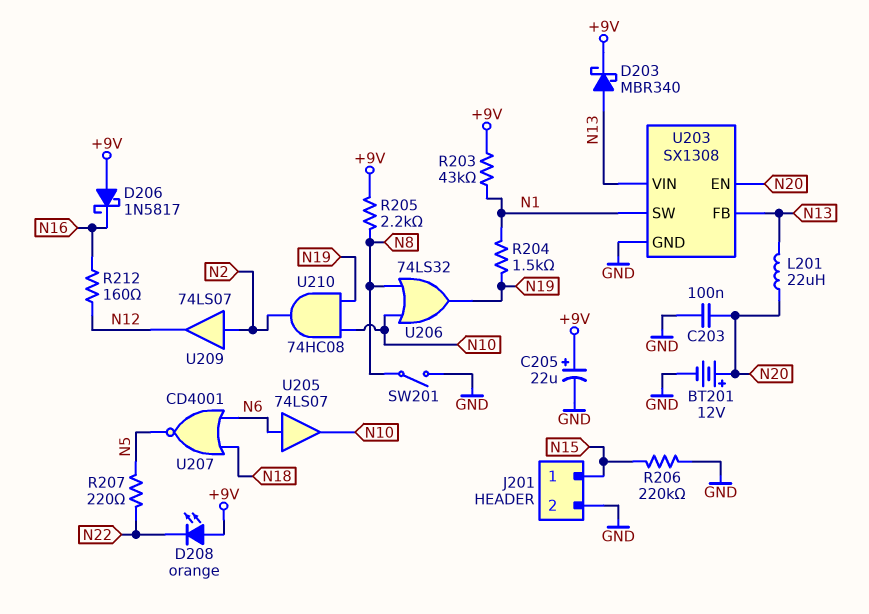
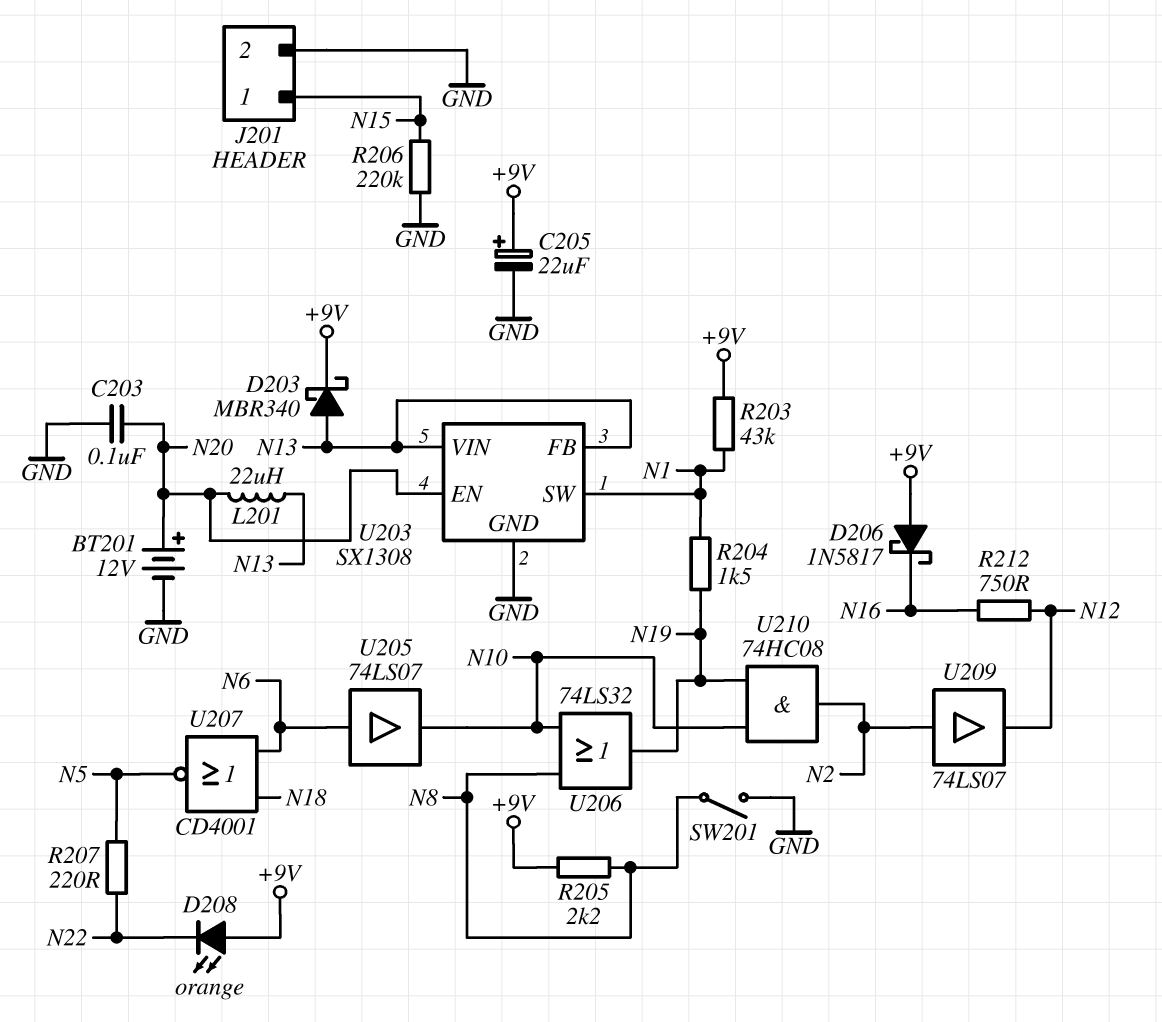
R212: 160 (N12, N16) -> 750 (N12, N16)

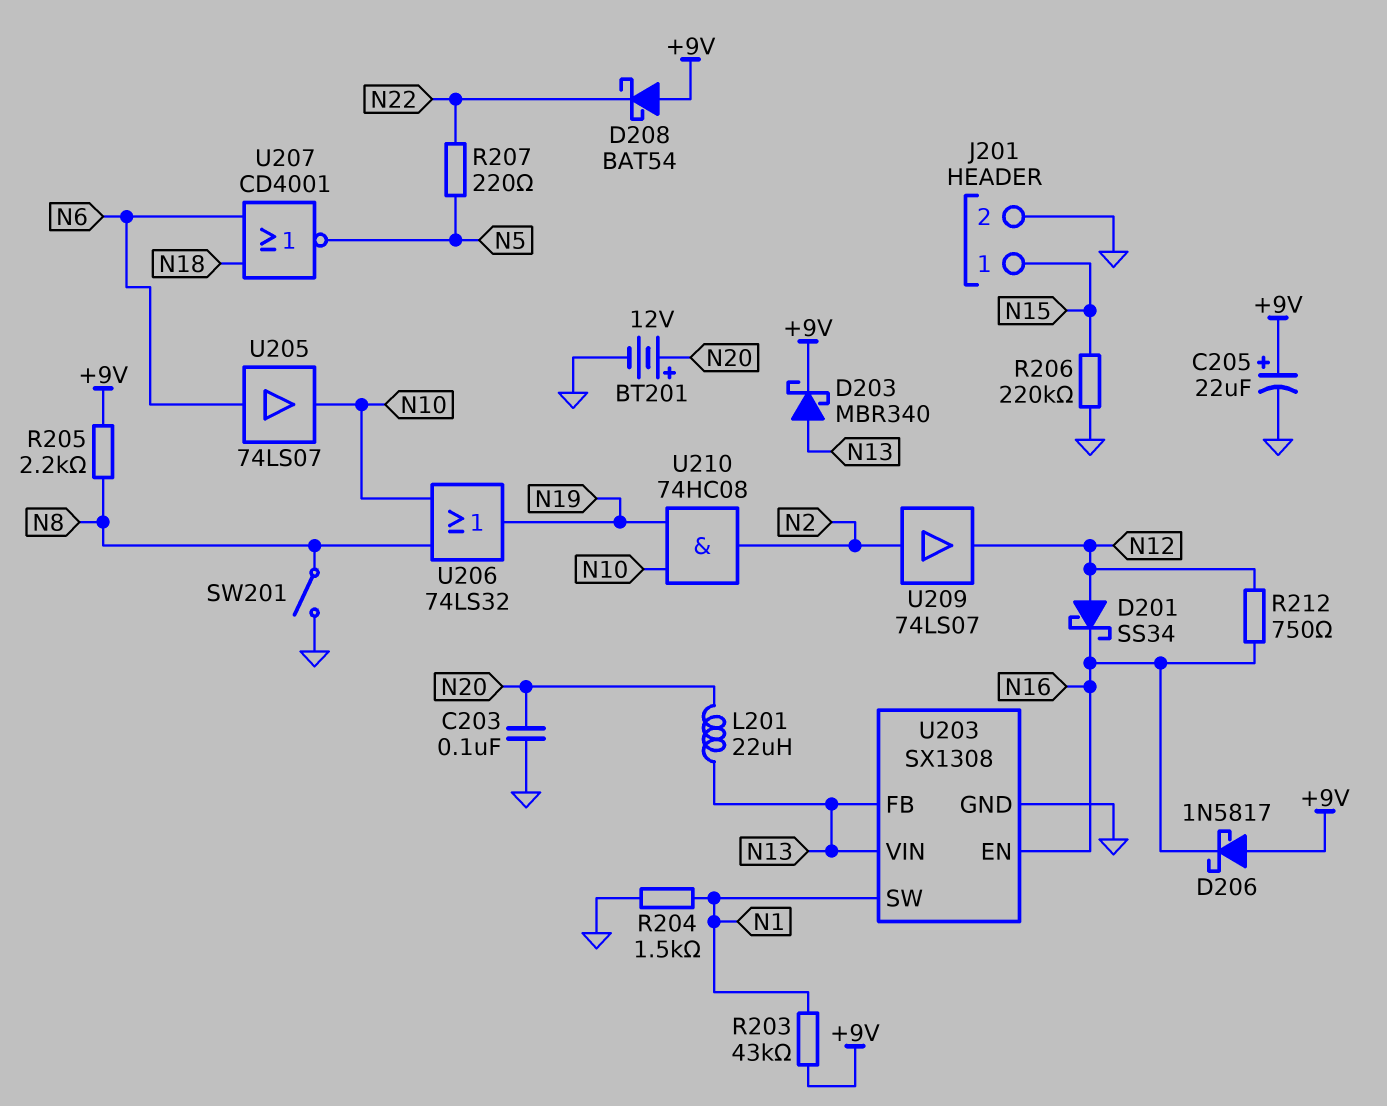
D201: none -> schottky SS34 (A N12, K N16)
D208: LED orange (A +9V, K N22) -> schottky BAT54 (A +9V, K N22)
R204: 1.5k (N1, N19) -> 1.5k (GND, N1)
U203 pin EN: N20 -> N16

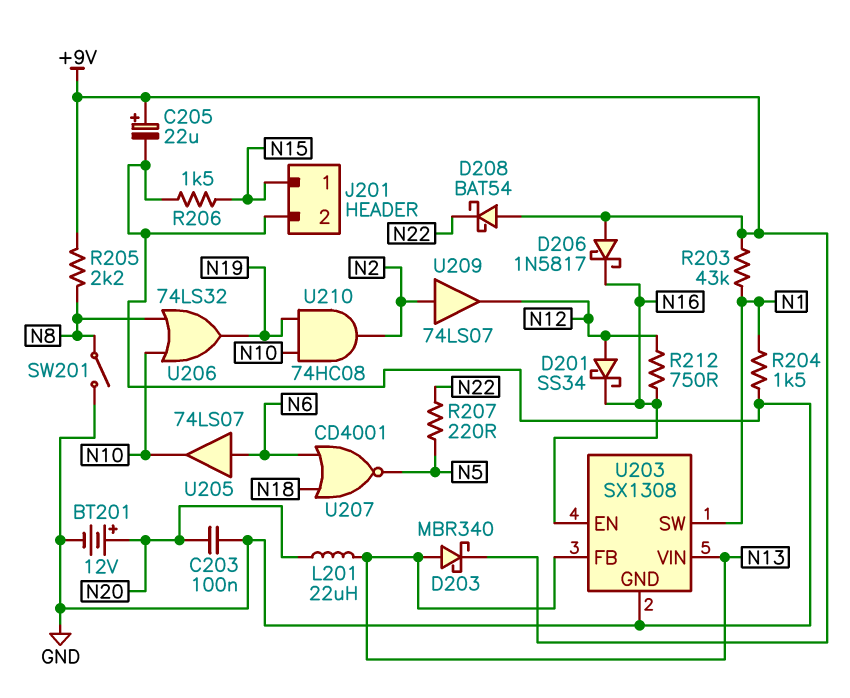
R206: 220k (GND, N15) -> 1.5k (GND, N15)

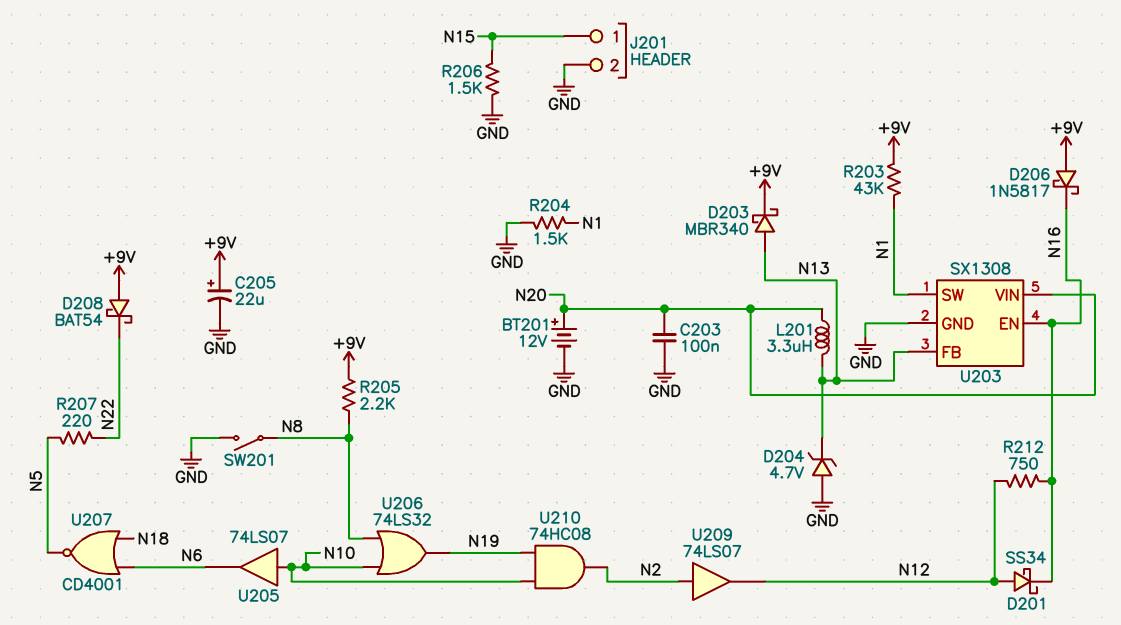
D204: none -> zener 4.7V (A GND, K N13)
L201: 22uH (N13, N20) -> 3.3uH (N13, N20)
U203 pin VIN: N13 -> N20
U205: buffer 74LS07 (in N6, out N10) -> buffer 74LS07 (in N10, out N6)

